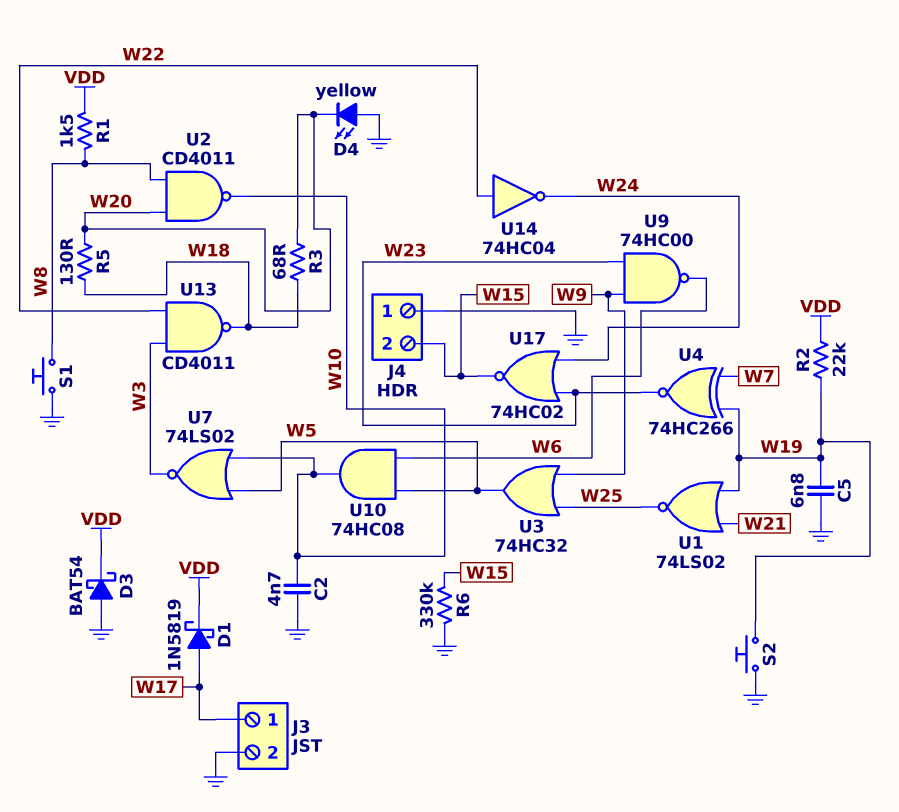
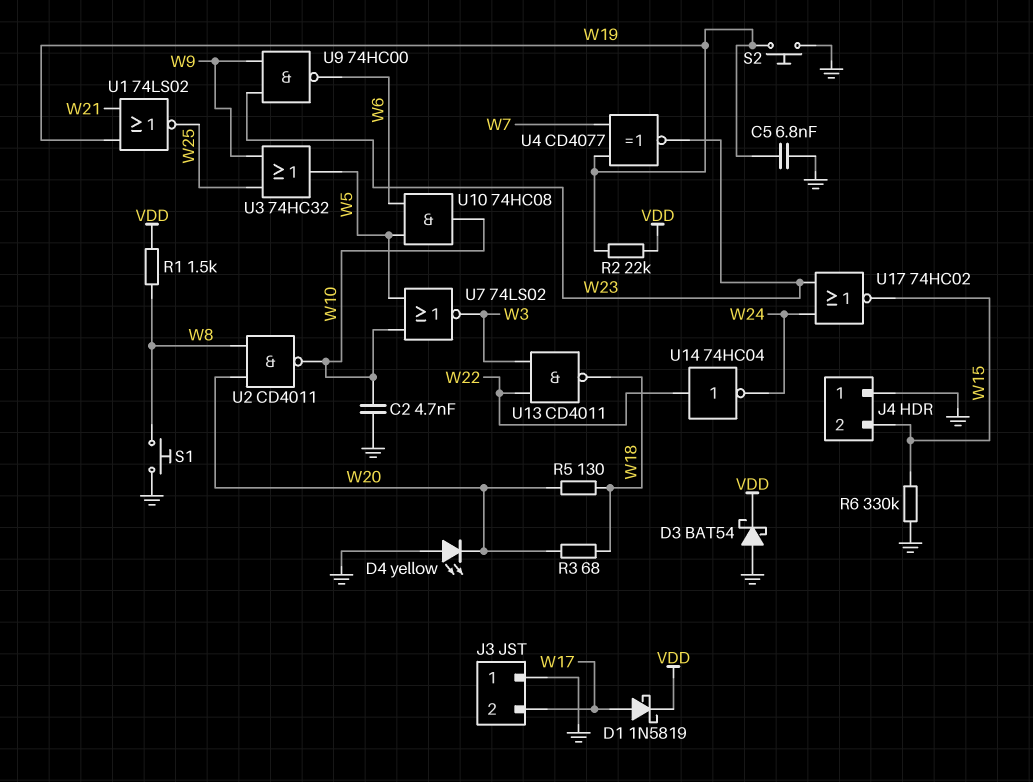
J3 pin 1: W17 -> GND
J3 pin 2: GND -> W17
U4: XNOR 74HC266 (in W7, in W19, out W23) -> XNOR CD4077 (in W7, in W19, out W23)

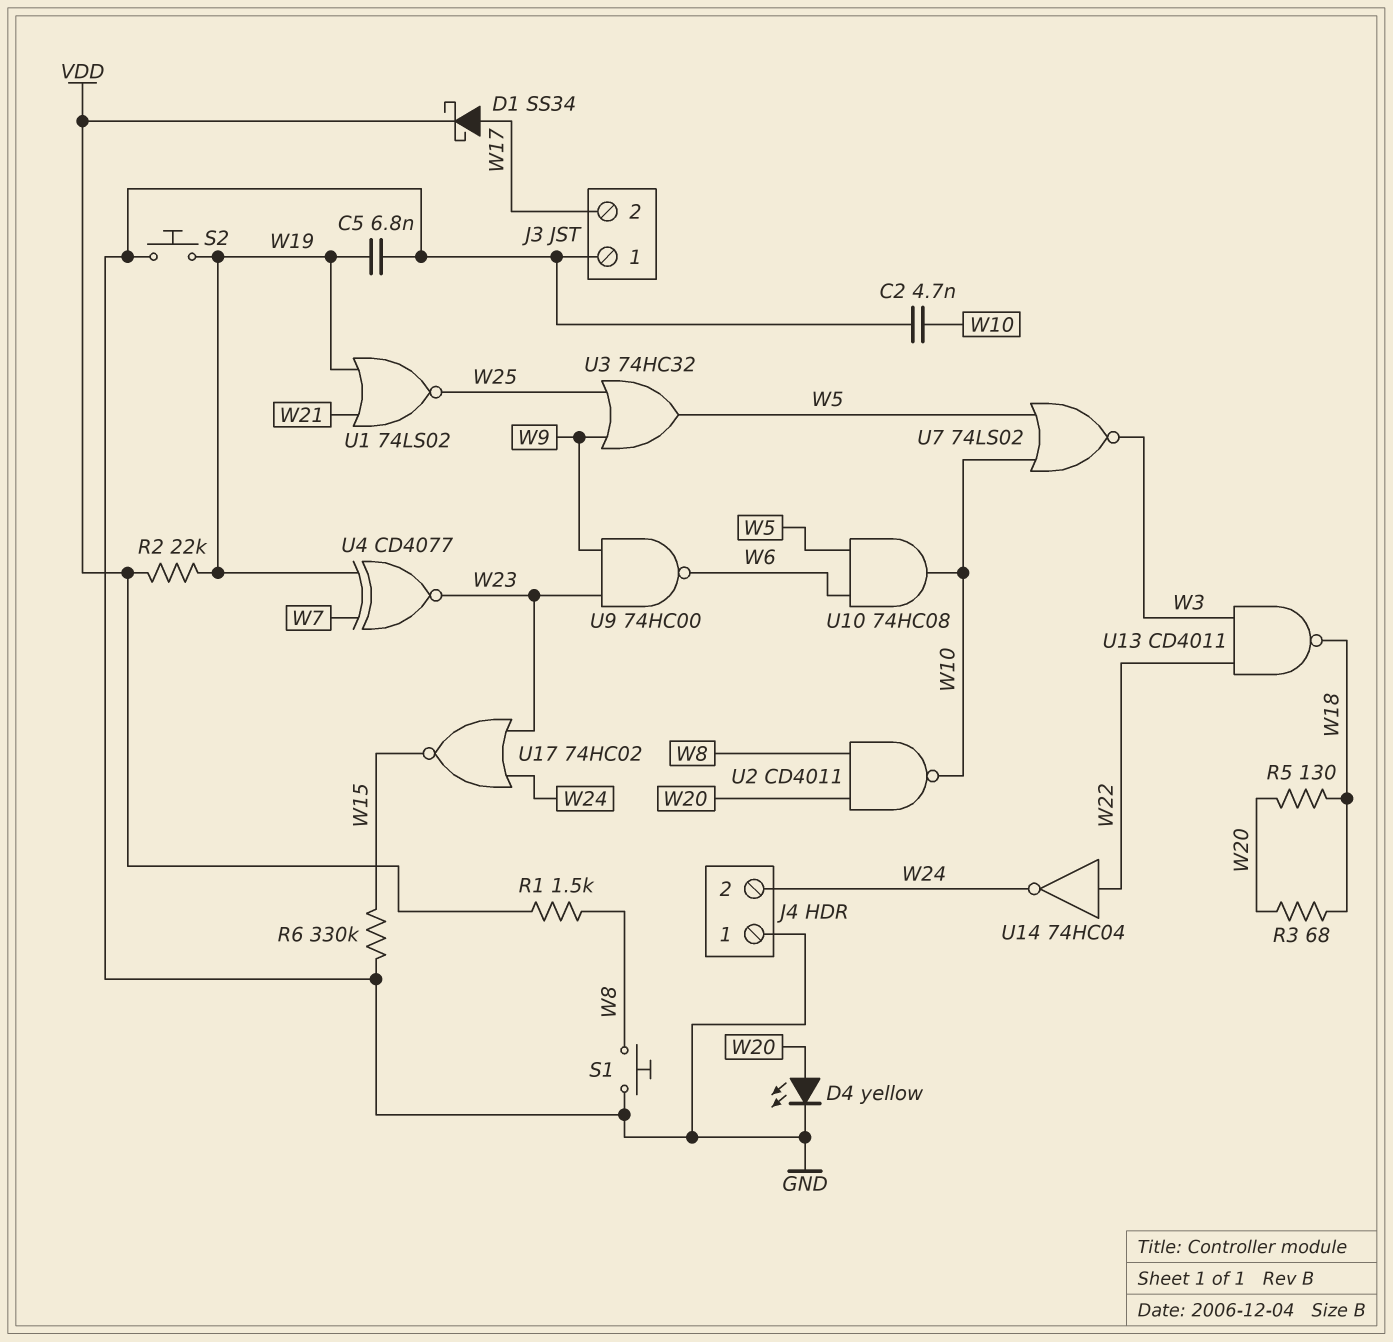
D1: schottky 1N5819 (A W17, K VDD) -> schottky SS34 (A W17, K VDD)
D3: schottky BAT54 (A GND, K VDD) -> none
D4: LED yellow (A GND, K W20) -> LED yellow (A W20, K GND)
J4 pin 2: W15 -> W24

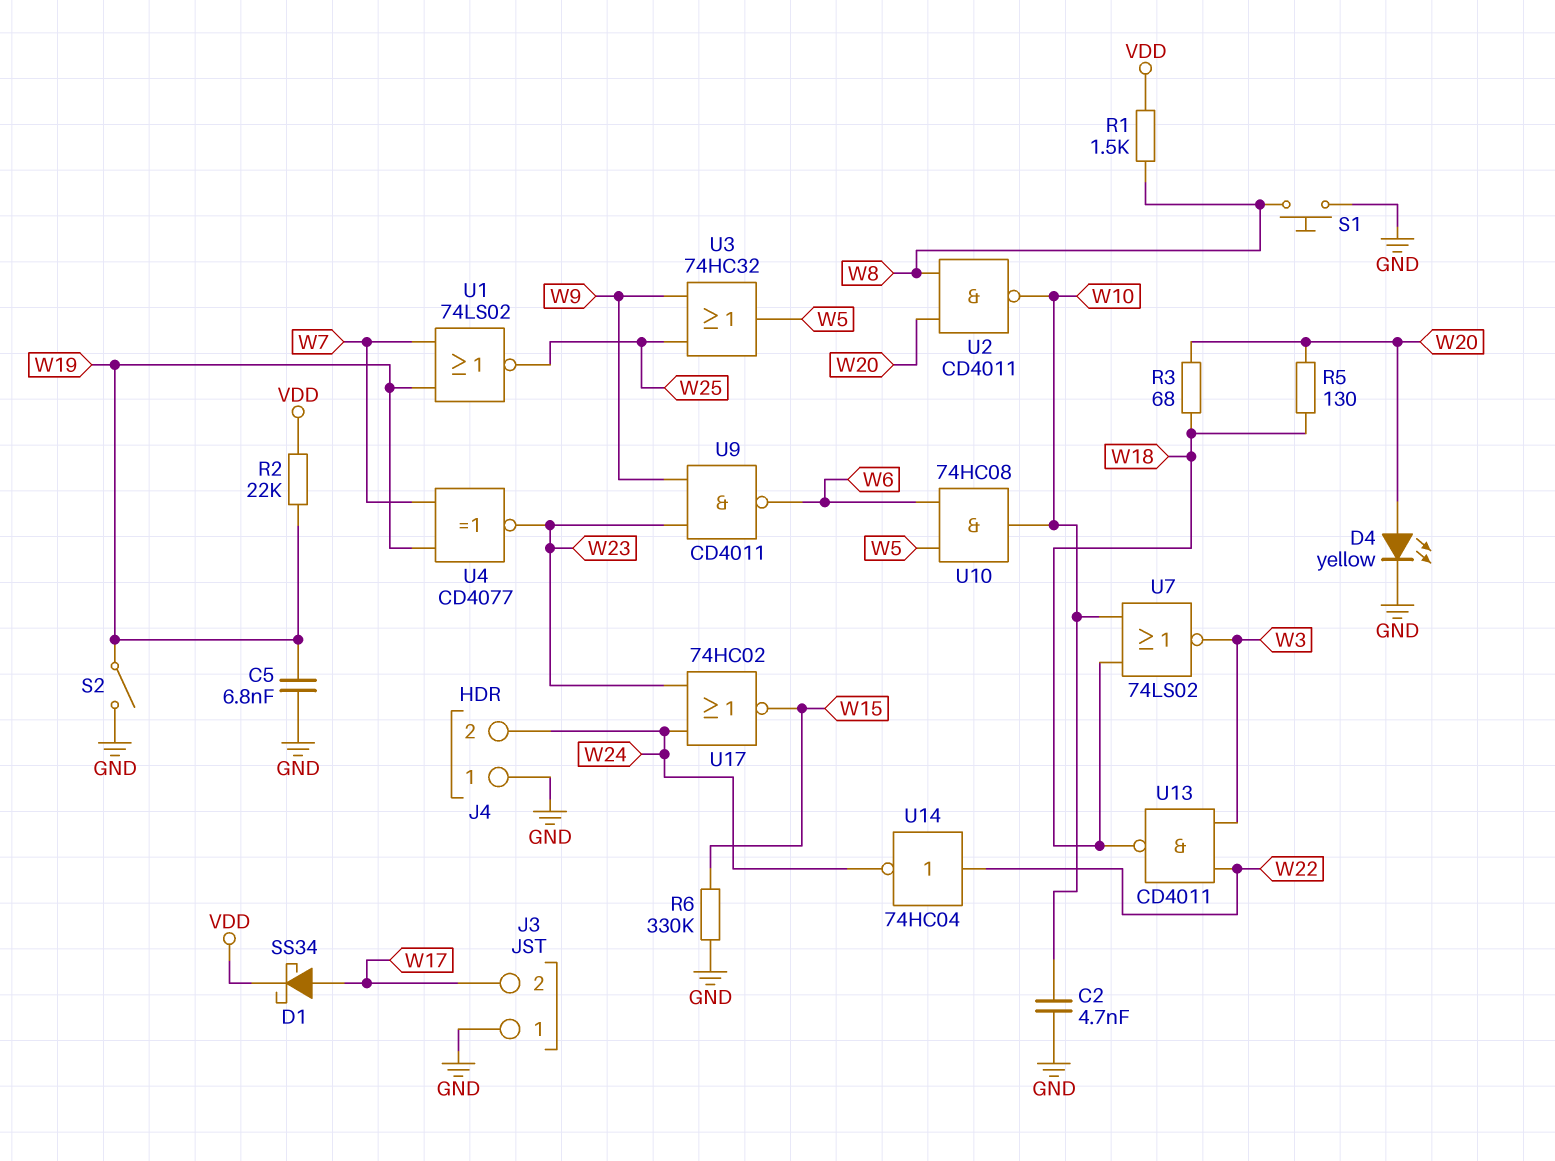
S2: button (GND, W19) -> switch (GND, W19)
U1: NOR 74LS02 (in W19, in W21, out W25) -> NOR 74LS02 (in W7, in W19, out W25)
U7: NOR 74LS02 (in W5, in W10, out W3) -> NOR 74LS02 (in W10, in W18, out W3)
U9: NAND 74HC00 (in W9, in W23, out W6) -> NAND CD4011 (in W9, in W23, out W6)

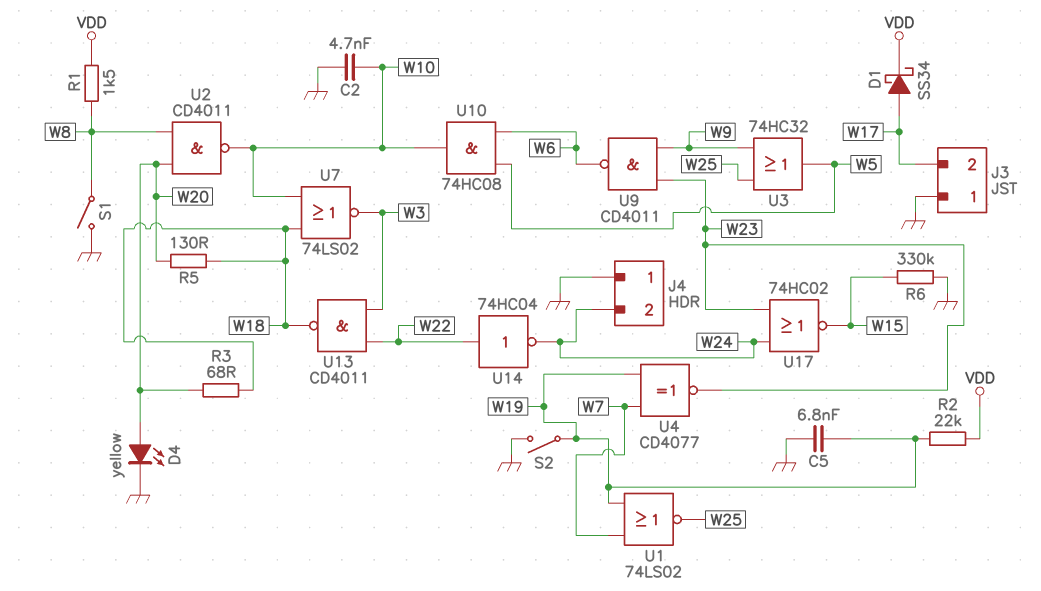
S1: button (GND, W8) -> switch (GND, W8)

